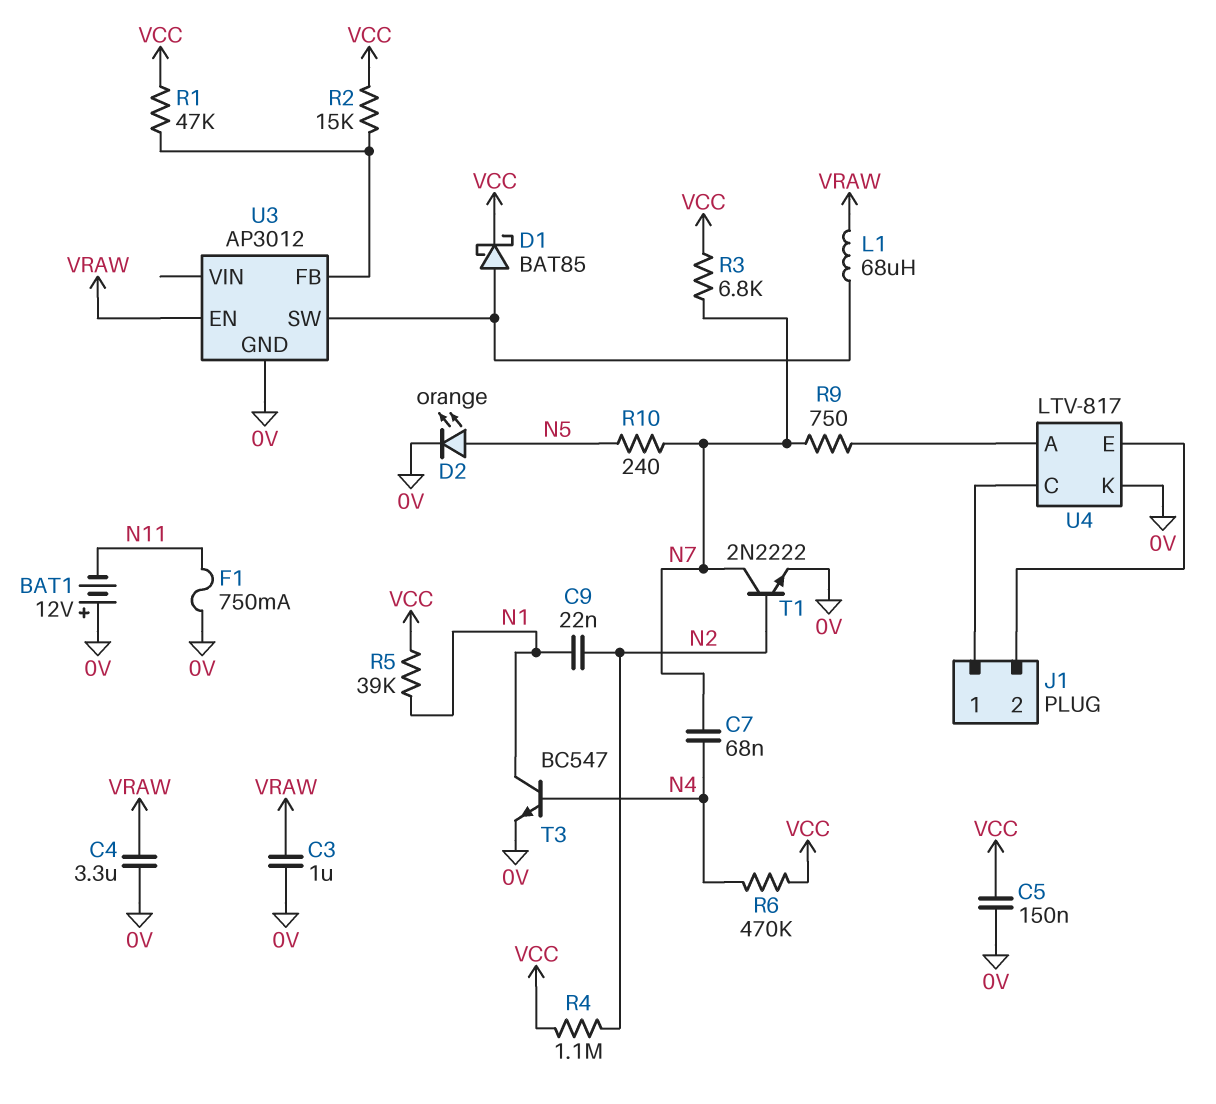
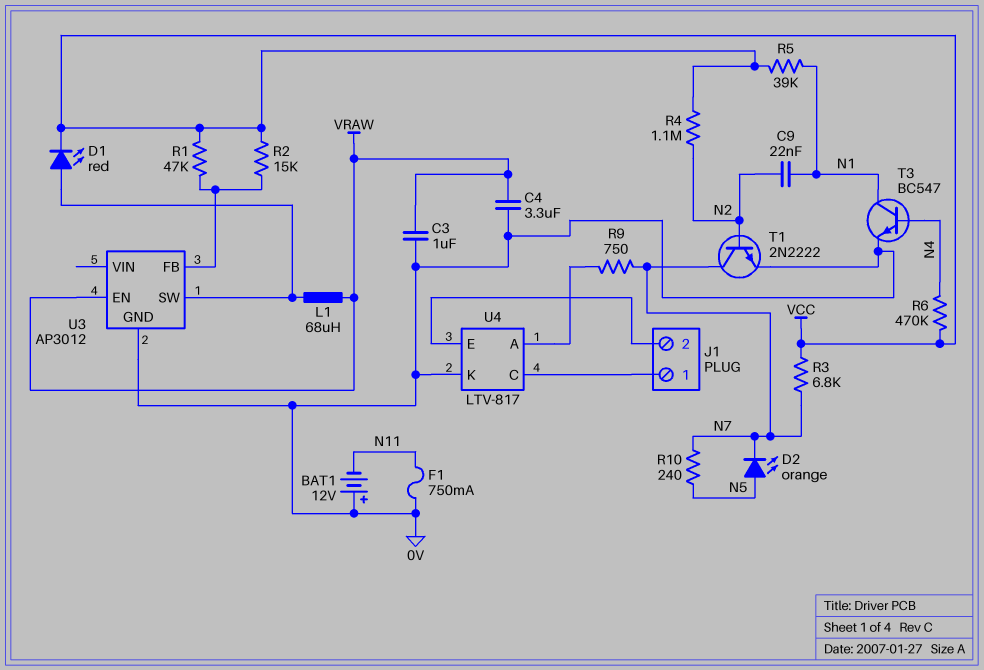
C5: 150nF (0V, VCC) -> none
C7: 68nF (N4, N7) -> none
D1: schottky BAT85 (A U3/SW, K VCC) -> LED red (A U3/SW, K VCC)
D2: LED orange (A N5, K 0V) -> LED orange (A N5, K N7)

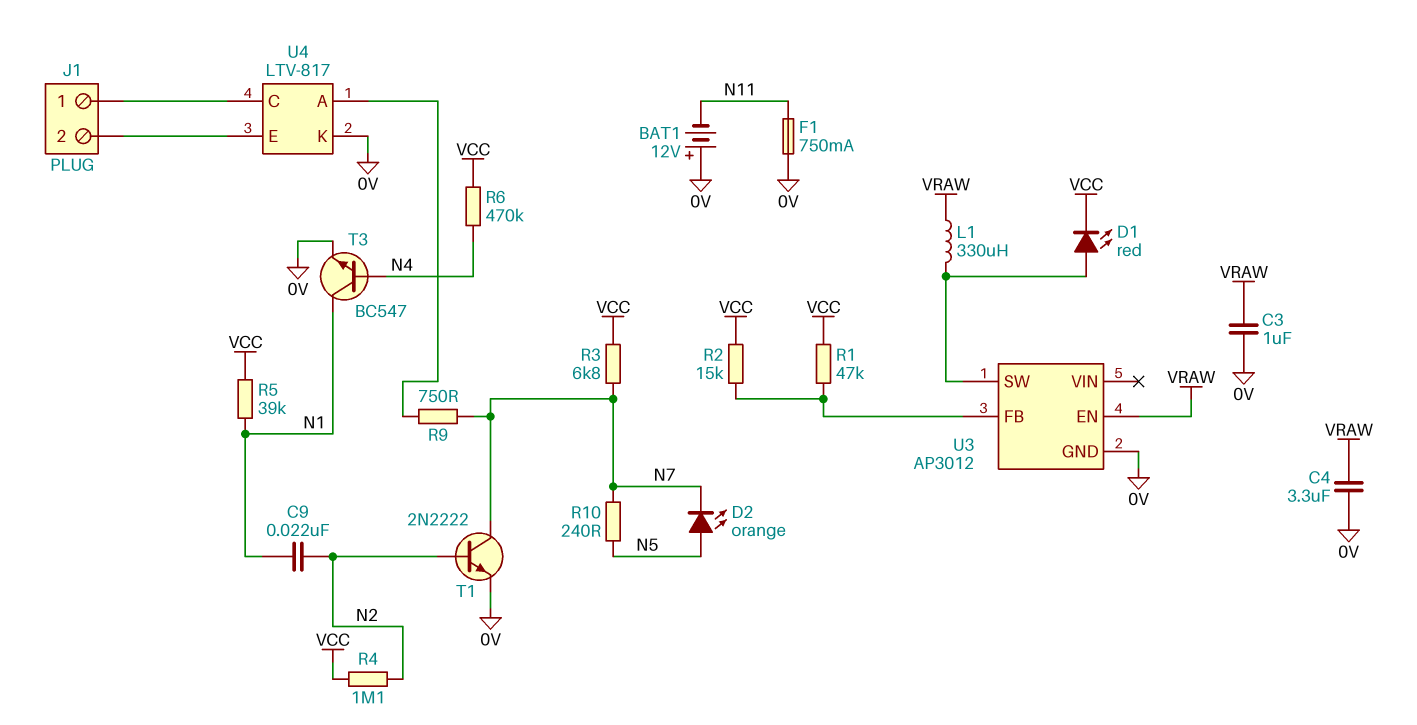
L1: 68uH (U3/SW, VRAW) -> 330uH (U3/SW, VRAW)

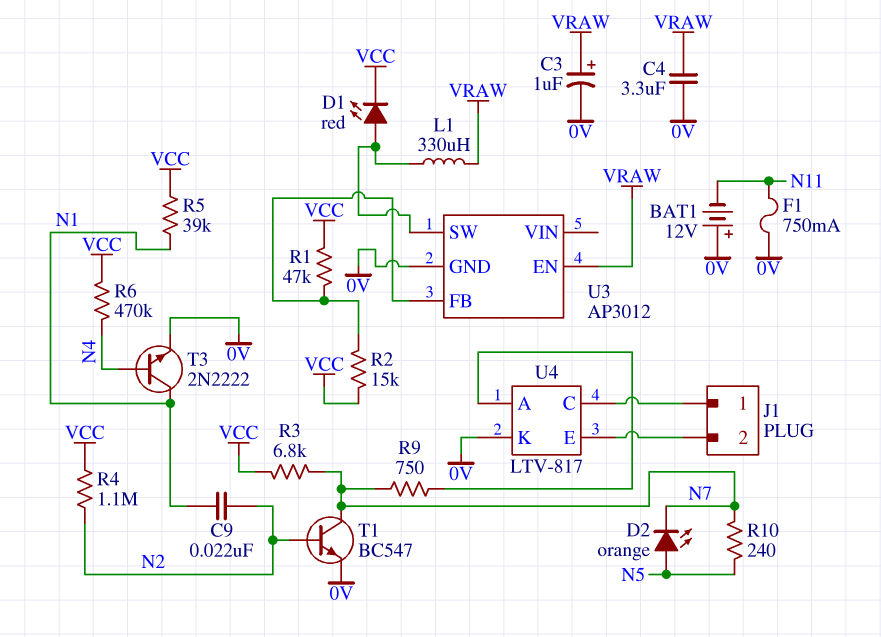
C3: 1uF (0V, VRAW) -> 1uF (plus VRAW, minus 0V)
T1: NPN 2N2222 (B N2, C N7, E 0V) -> NPN BC547 (B N2, C N7, E 0V)
T3: NPN BC547 (B N4, C N1, E 0V) -> NPN 2N2222 (B N4, C N1, E 0V)

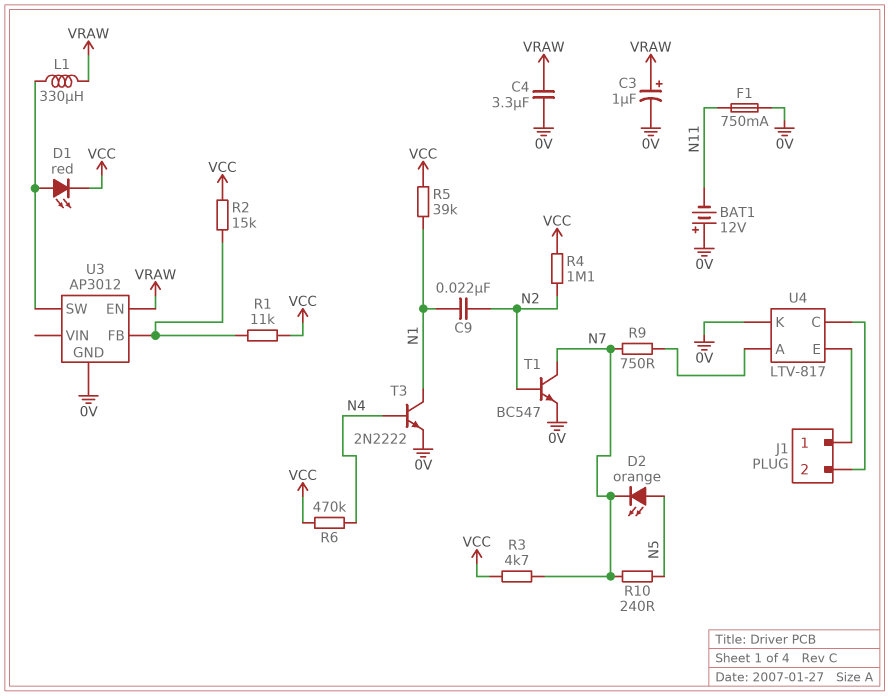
R1: 47k (U3/FB, VCC) -> 11k (U3/FB, VCC)
R3: 6.8k (N7, VCC) -> 4.7k (N7, VCC)
U4 pin C: J1/1 -> J1/2
U4 pin E: J1/2 -> J1/1

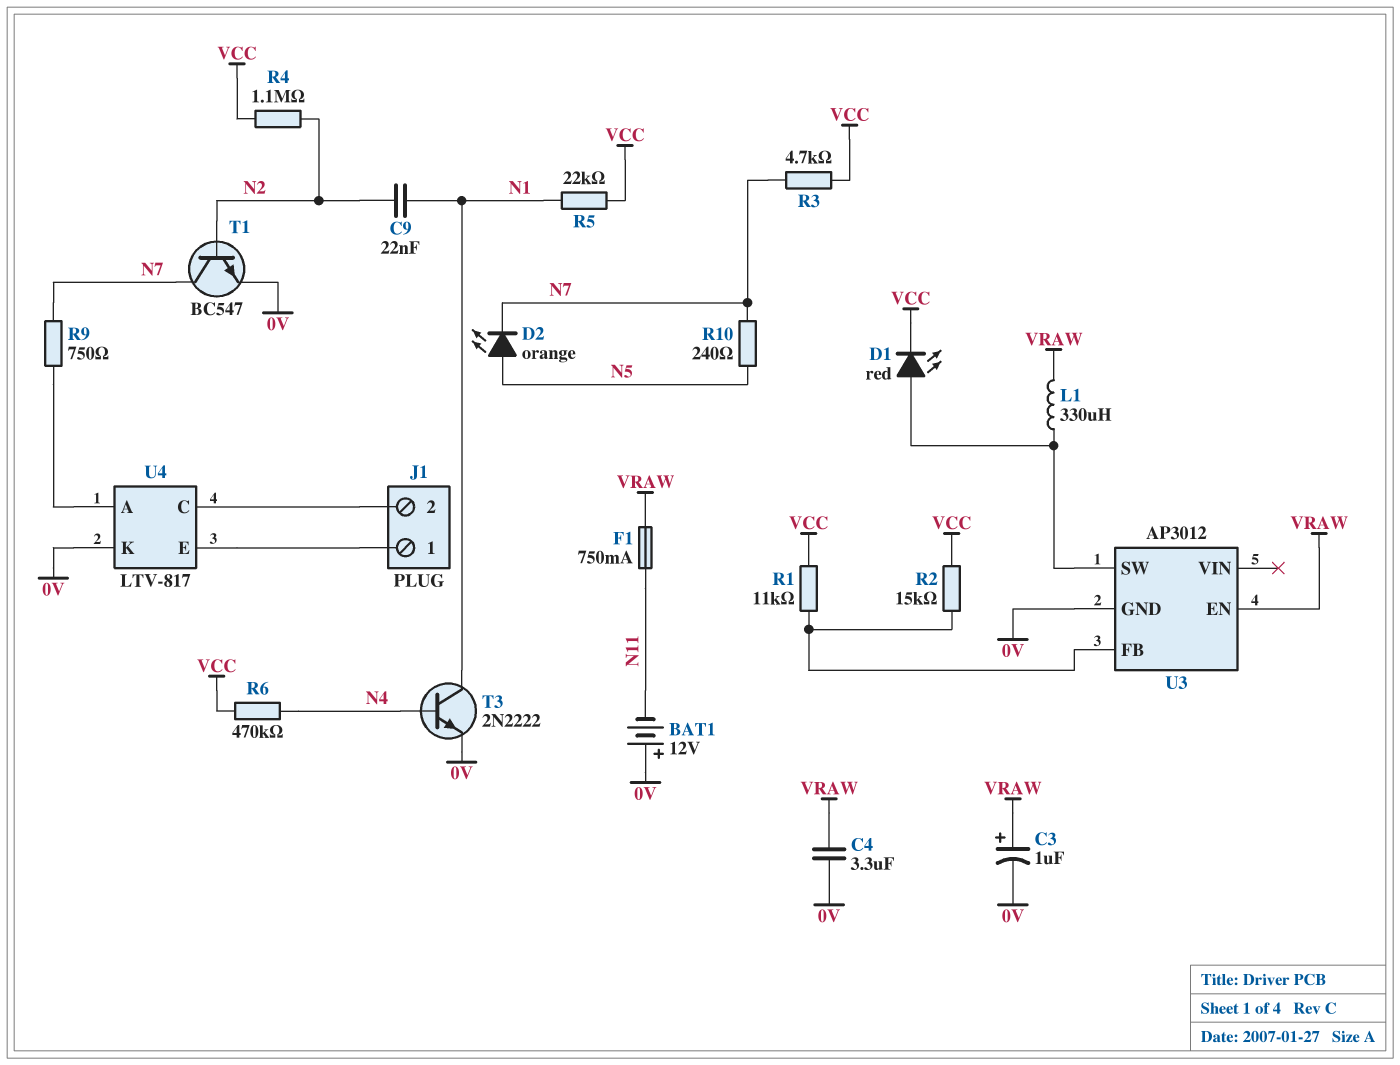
F1: 750mA (0V, N11) -> 750mA (N11, VRAW)
R5: 39k (N1, VCC) -> 22k (N1, VCC)

